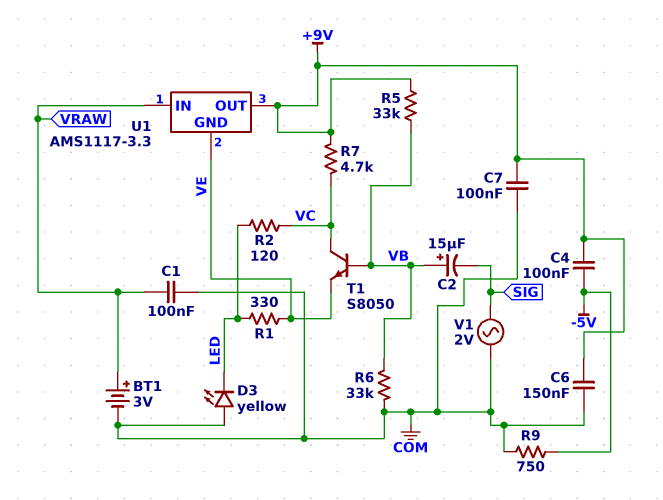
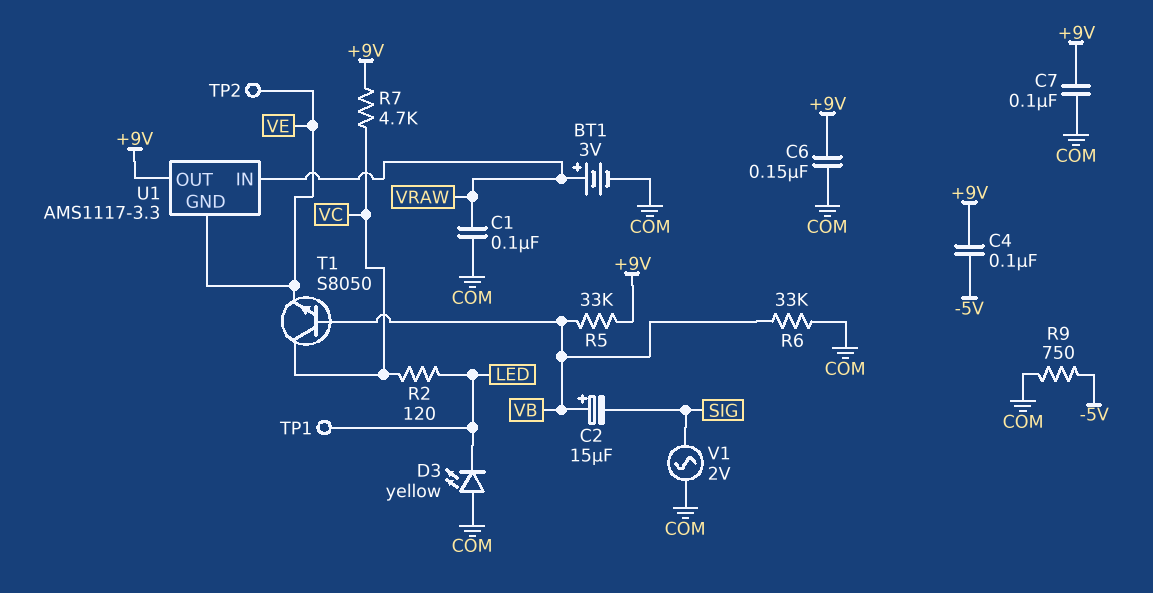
R1: 330 (LED, VE) -> none
TP1: none -> test point (LED)
TP2: none -> test point (VE)

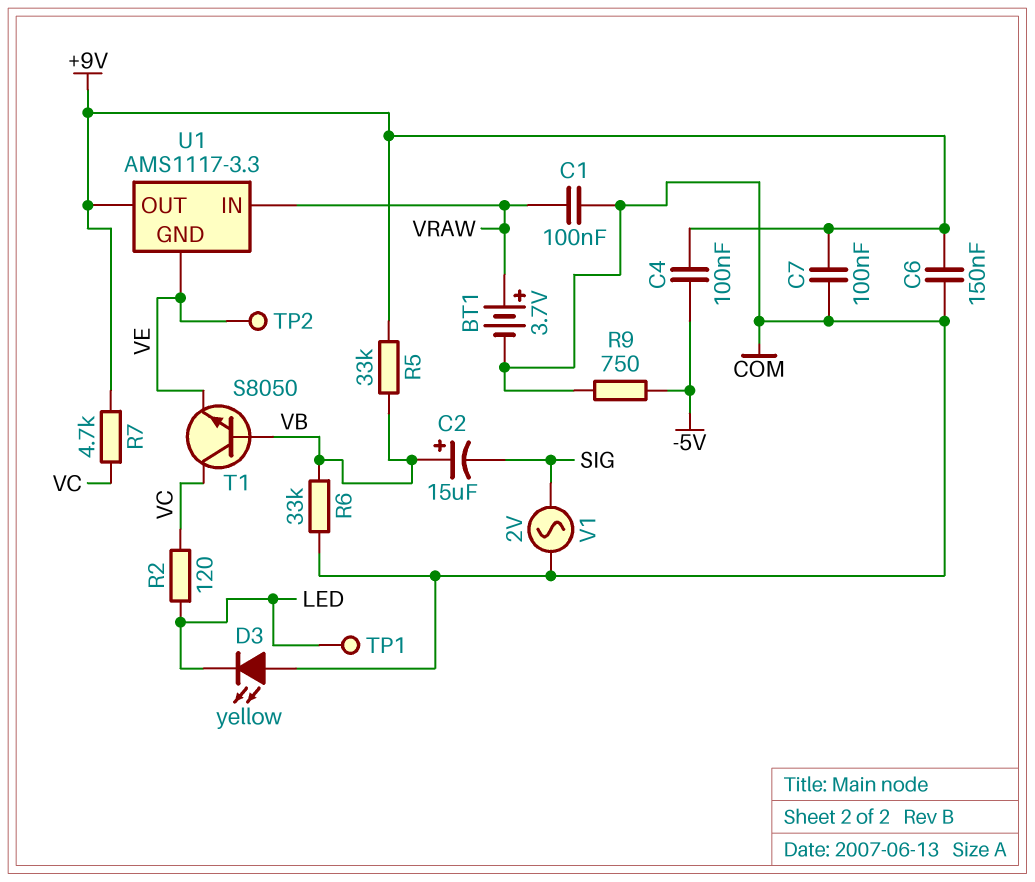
BT1: 3V (plus VRAW, minus COM) -> 3.7V (plus VRAW, minus COM)

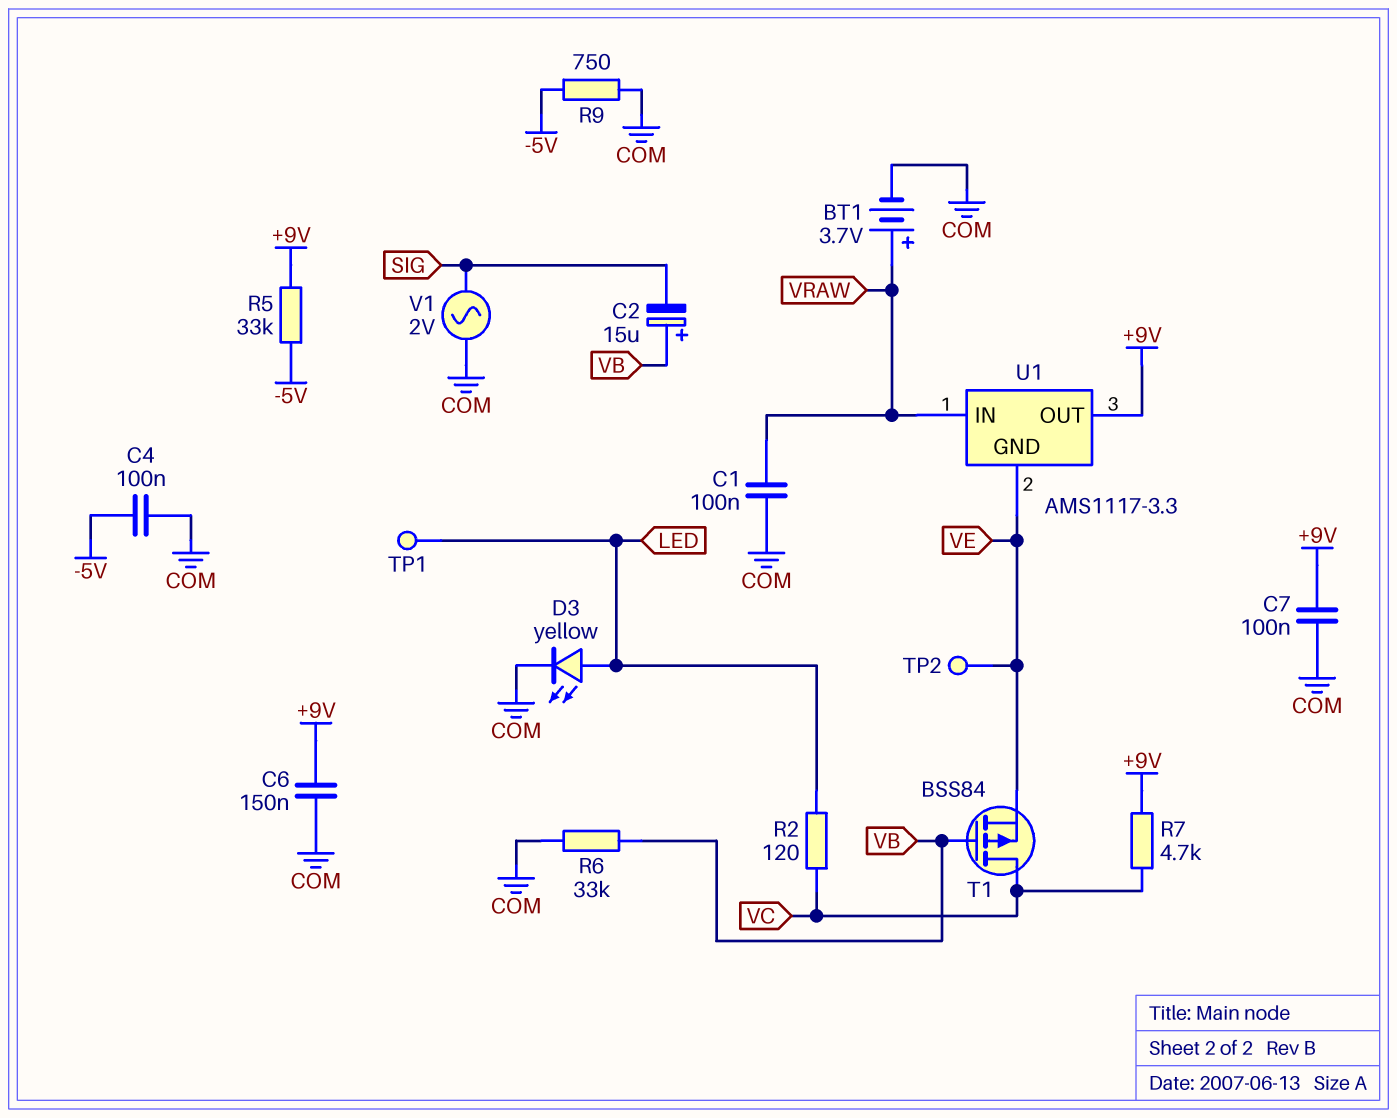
C4: 100nF (+9V, -5V) -> 100nF (-5V, COM)
D3: LED yellow (A COM, K LED) -> LED yellow (A LED, K COM)
R5: 33k (+9V, VB) -> 33k (+9V, -5V)
T1: NPN S8050 (B VB, C VC, E VE) -> PMOS BSS84 (G VB, D VC, S VE)

